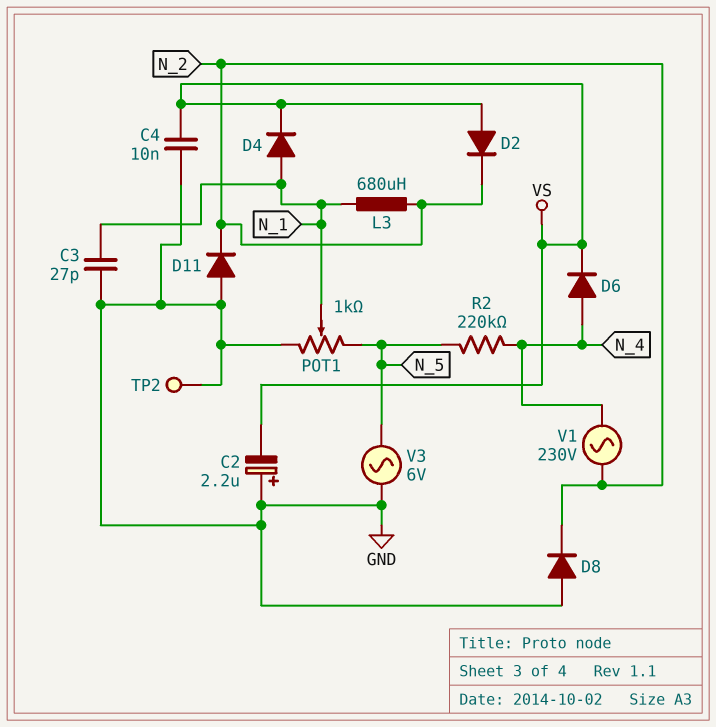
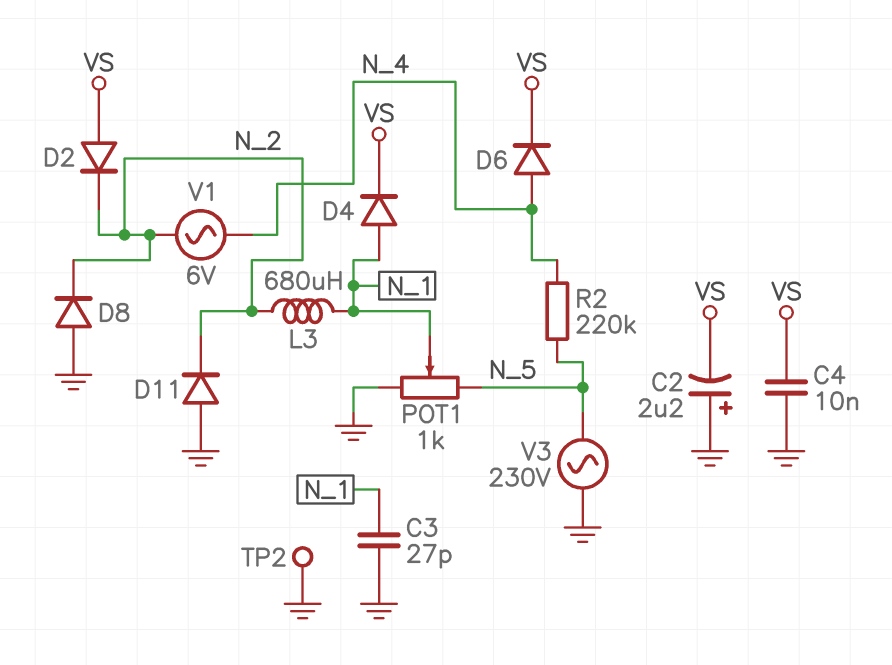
V1: AC 230V (N_2, N_4) -> AC 6V (N_2, N_4)
V3: AC 6V (GND, N_5) -> AC 230V (GND, N_5)

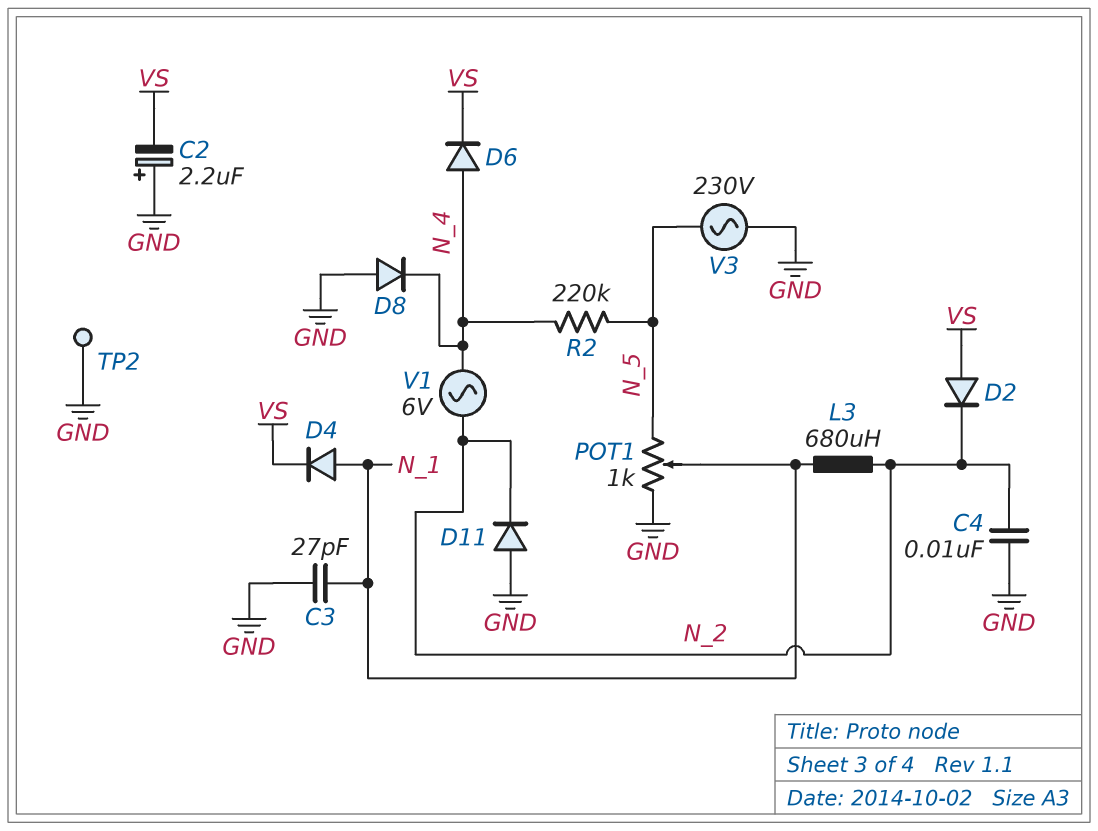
C4: 10nF (GND, VS) -> 10nF (GND, N_2)
D8: diode (A GND, K N_2) -> diode (A GND, K N_4)

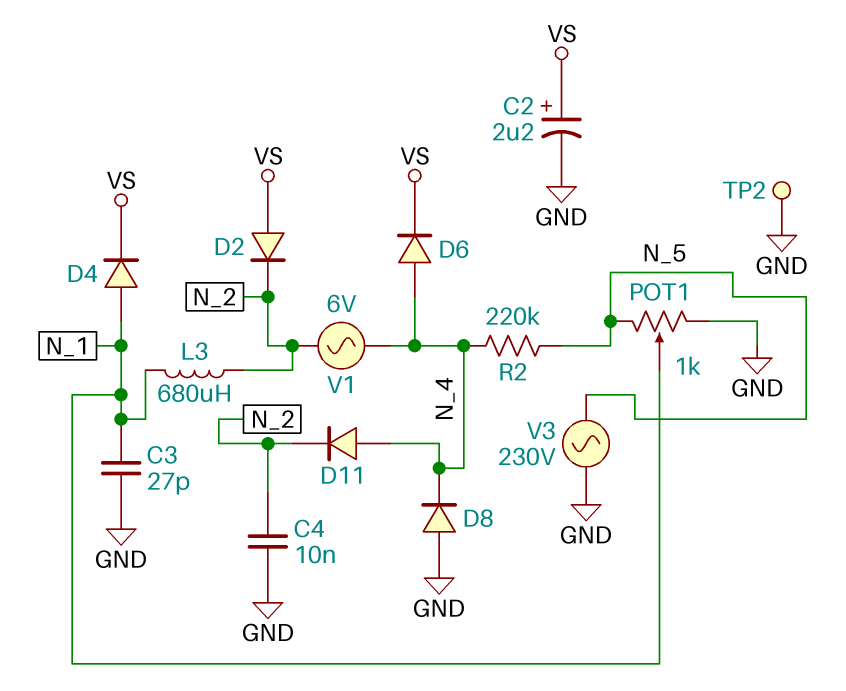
C2: 2.2uF (plus GND, minus VS) -> 2.2uF (plus VS, minus GND)
D11: diode (A GND, K N_2) -> diode (A N_4, K N_2)

